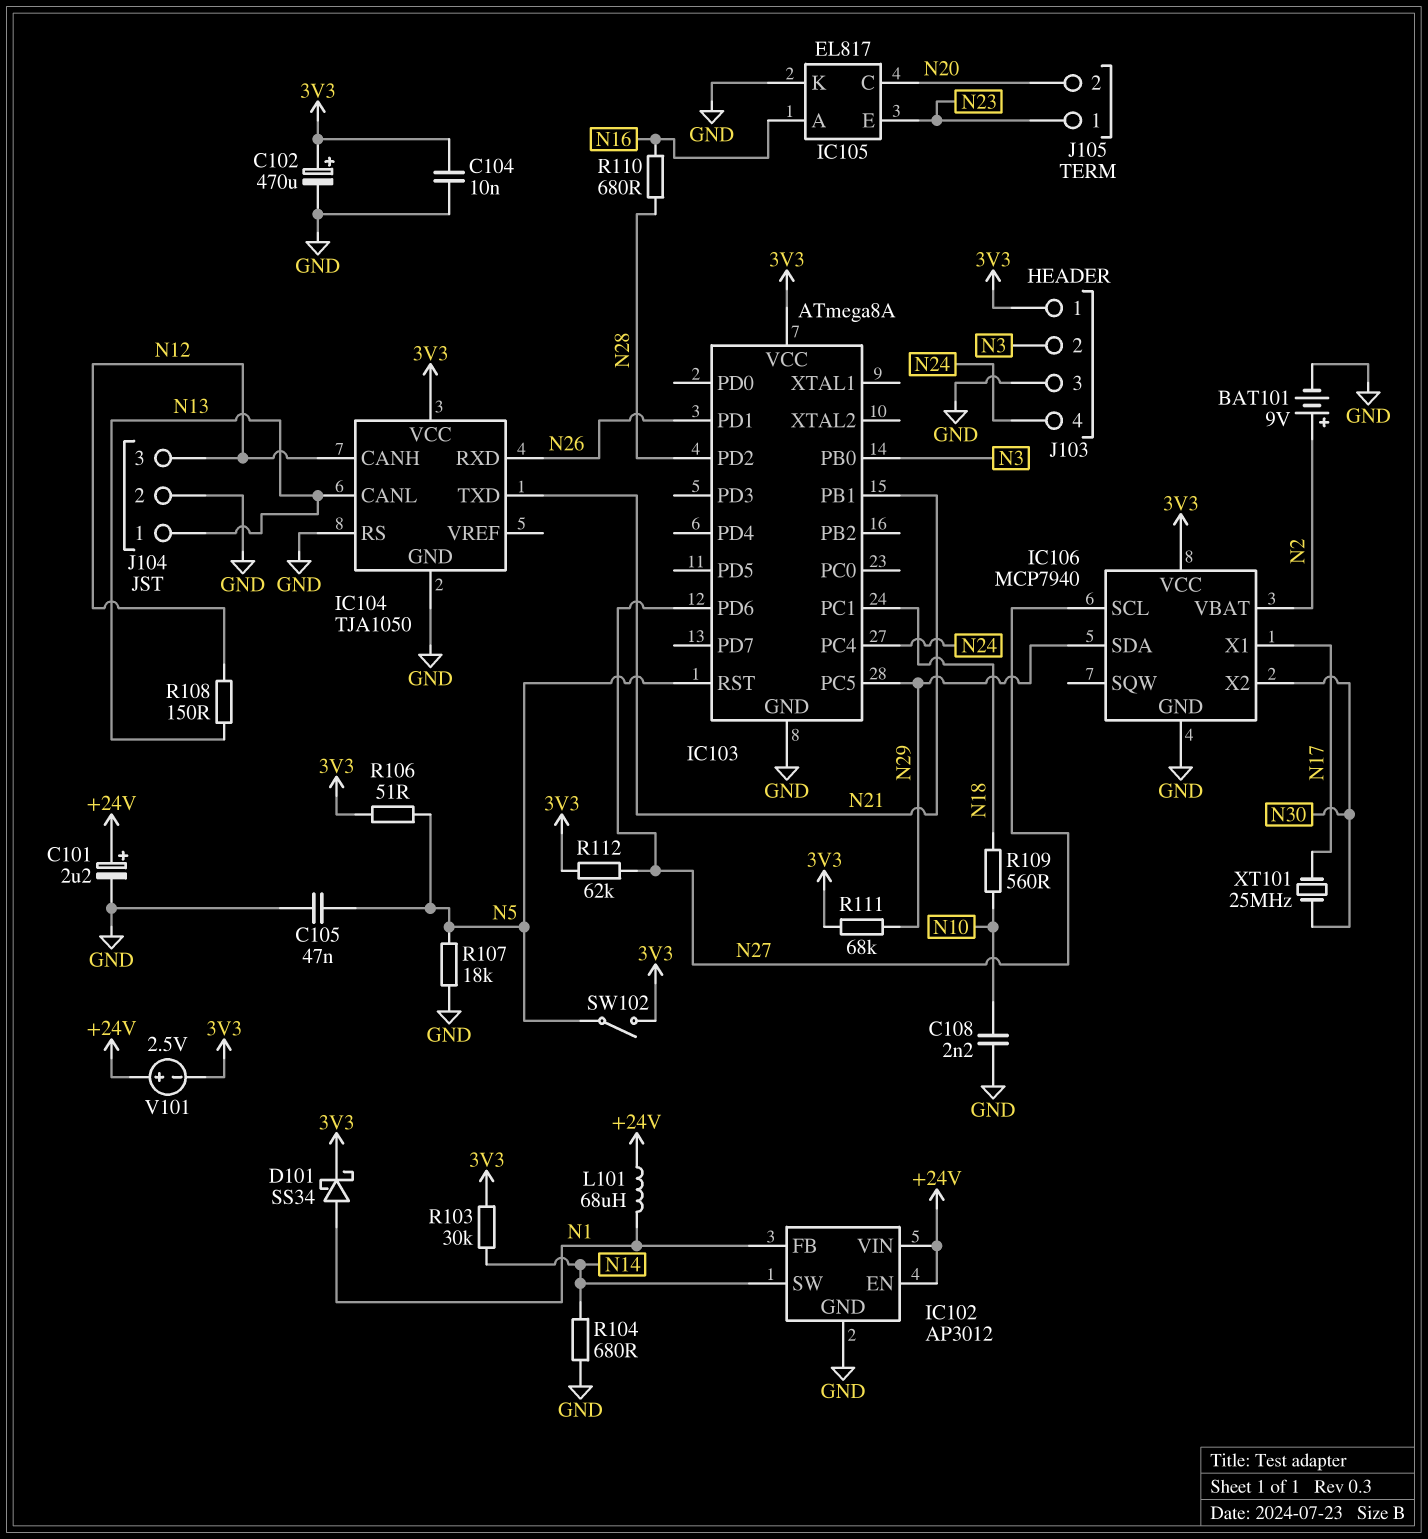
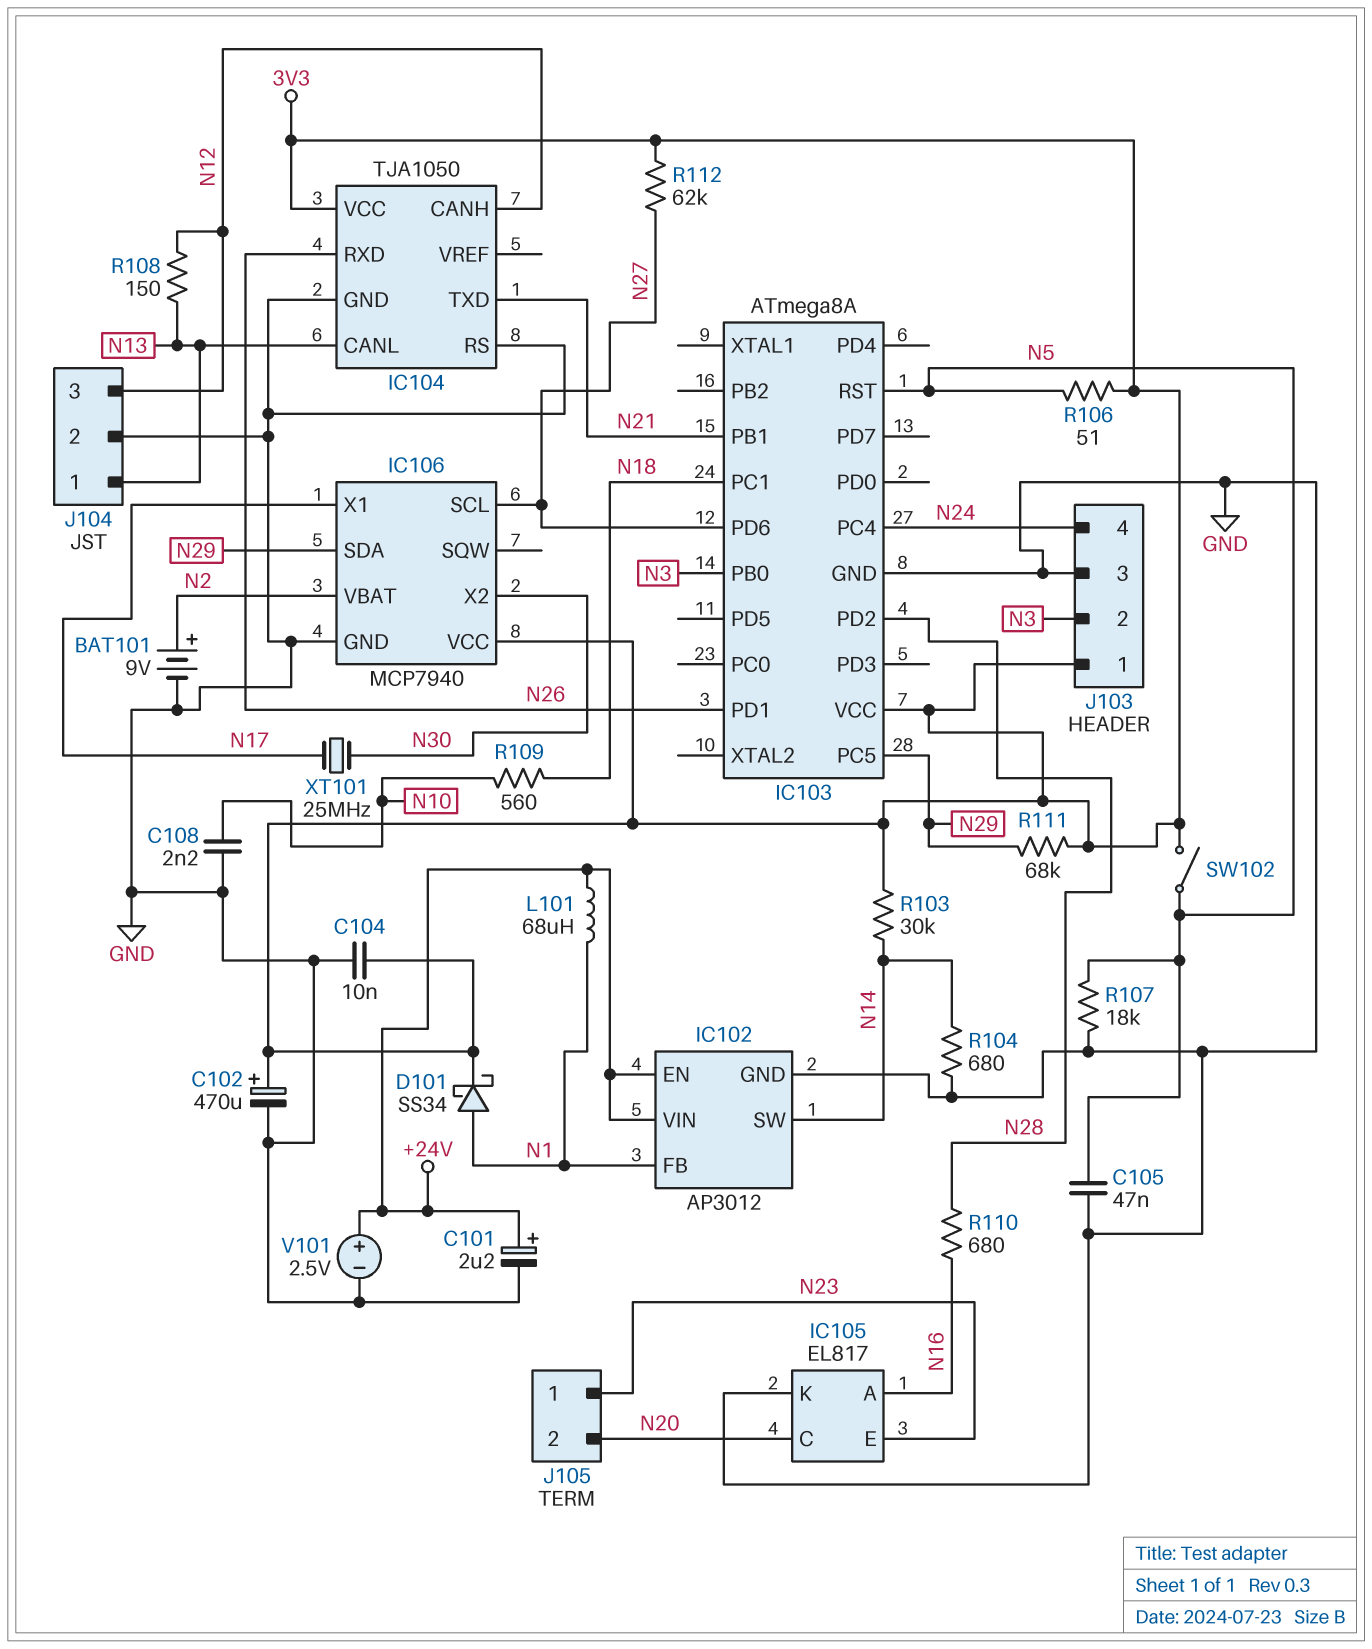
V101: 2.5V (plus +24V, minus 3V3) -> 2.5V (plus +24V, minus GND)

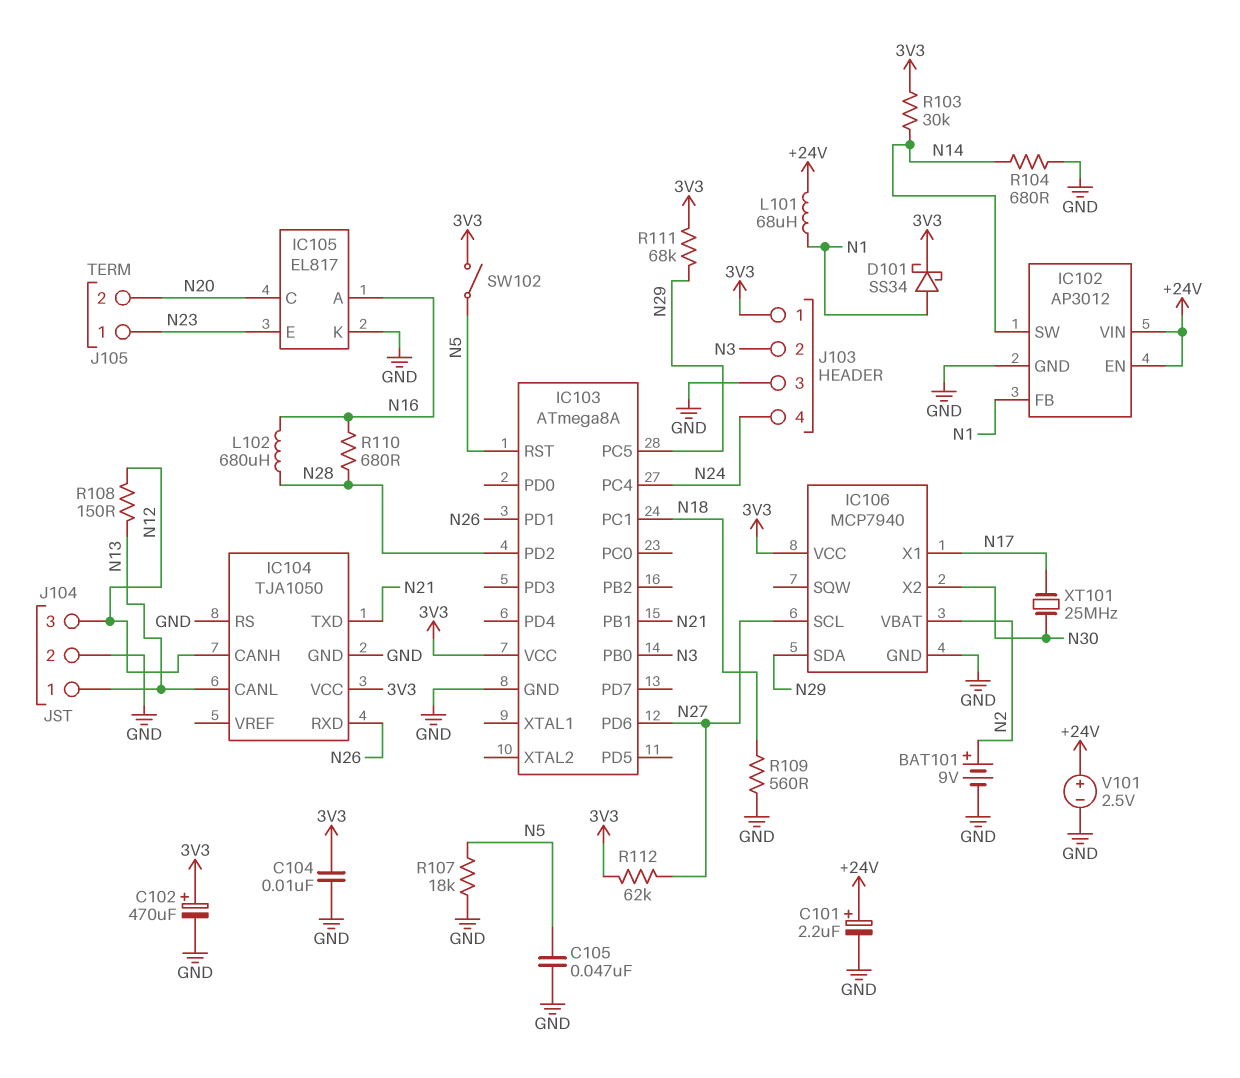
C108: 2.2nF (GND, N10) -> none
L102: none -> 680uH (N16, N28)
R106: 51 (3V3, N5) -> none
R109: 560 (N10, N18) -> 560 (GND, N18)

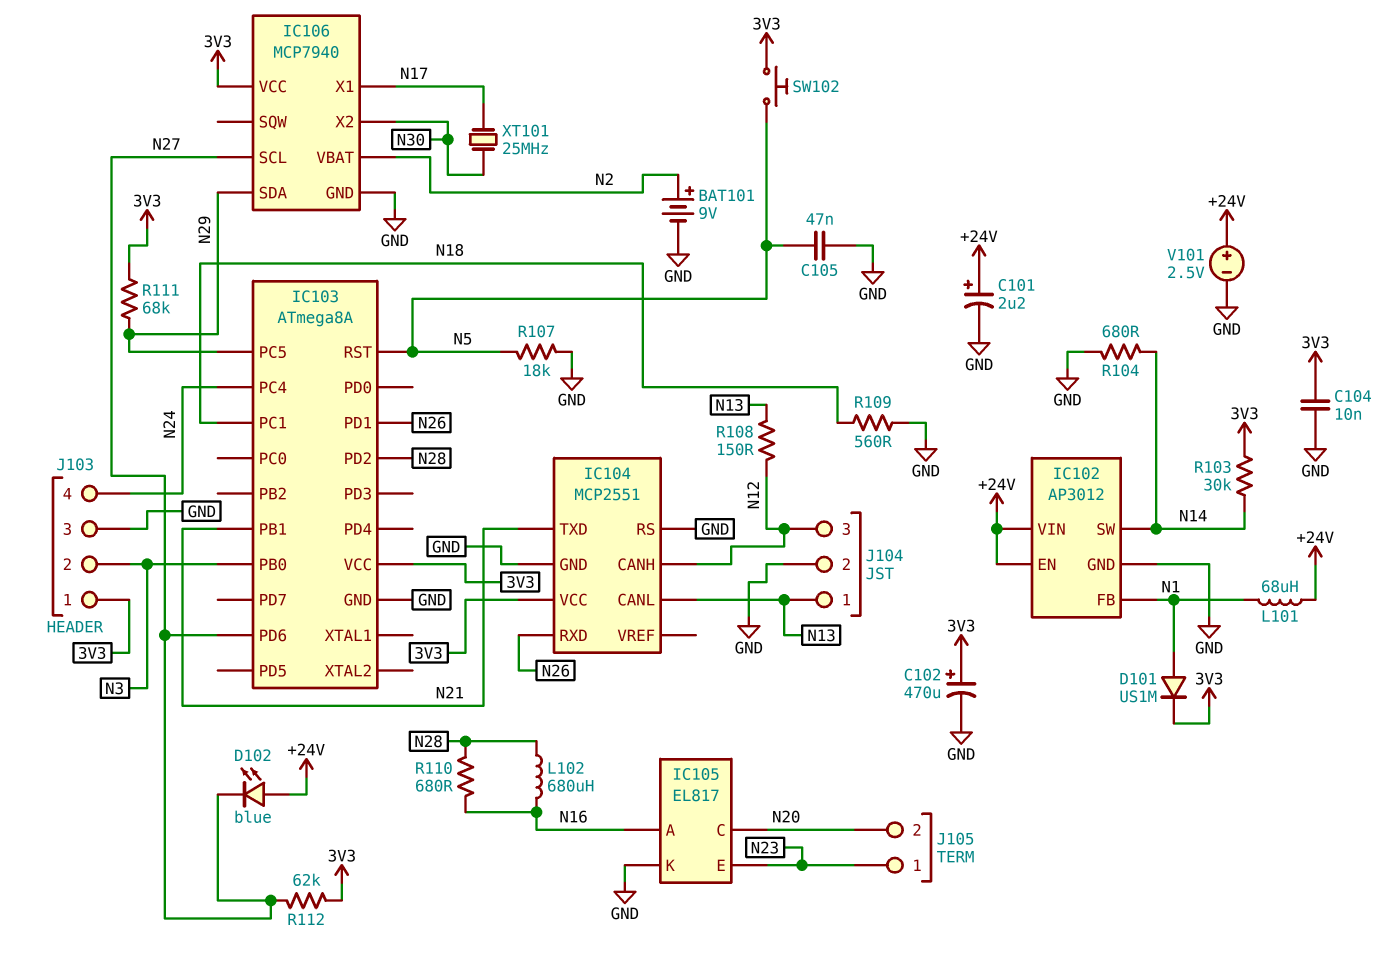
D101: schottky SS34 (A N1, K 3V3) -> diode US1M (A N1, K 3V3)
D102: none -> LED blue (A +24V, K N27)
IC104: TJA1050 -> MCP2551
SW102: switch (3V3, N5) -> button (3V3, N5)

